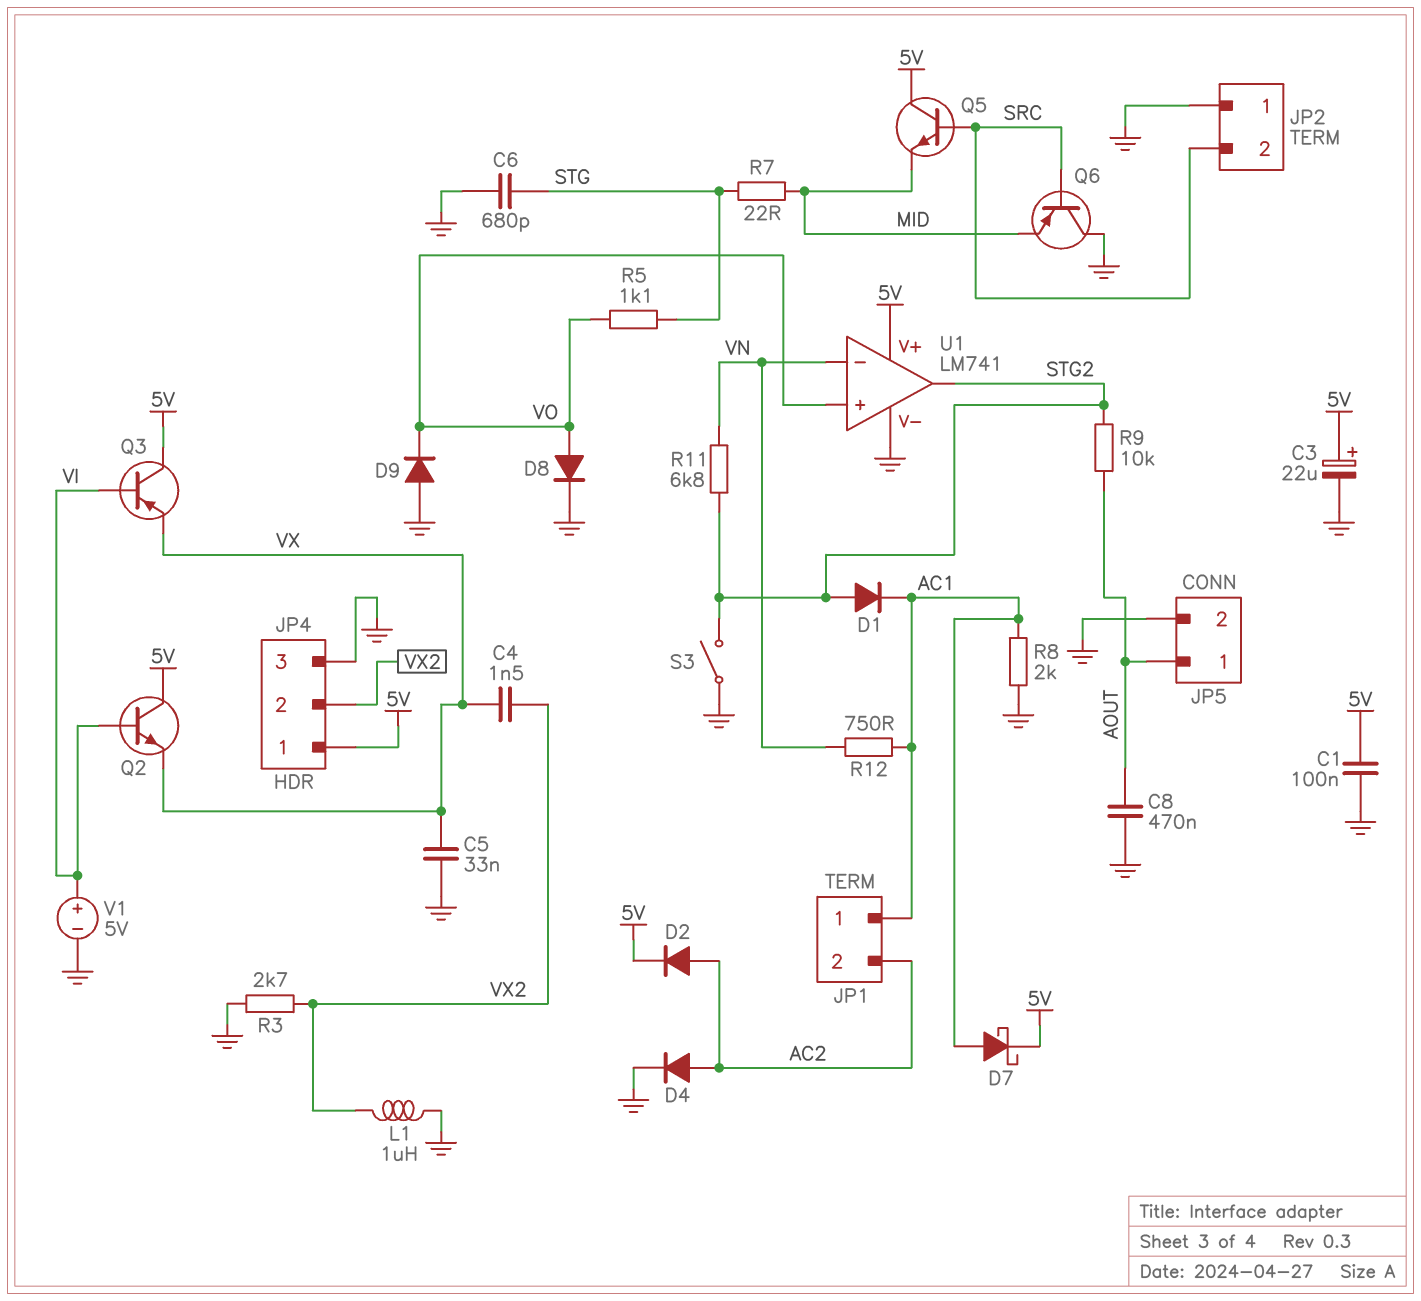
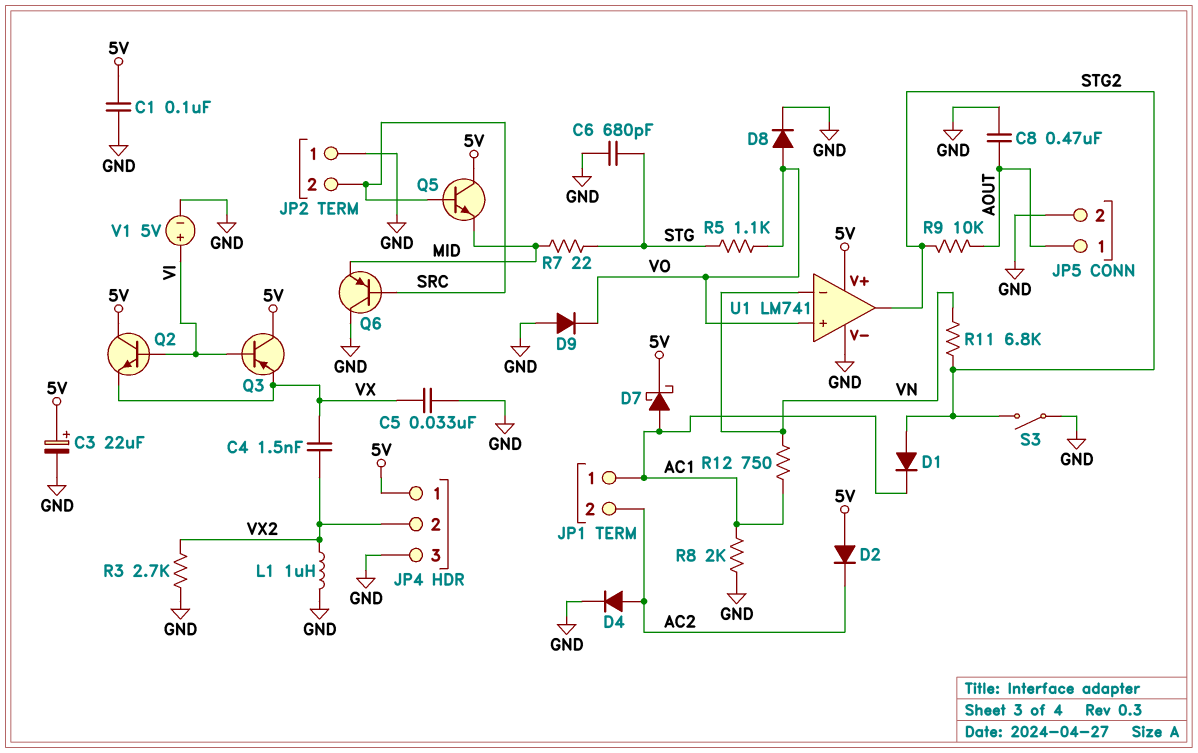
D2: diode (A AC2, K 5V) -> diode (A 5V, K AC2)

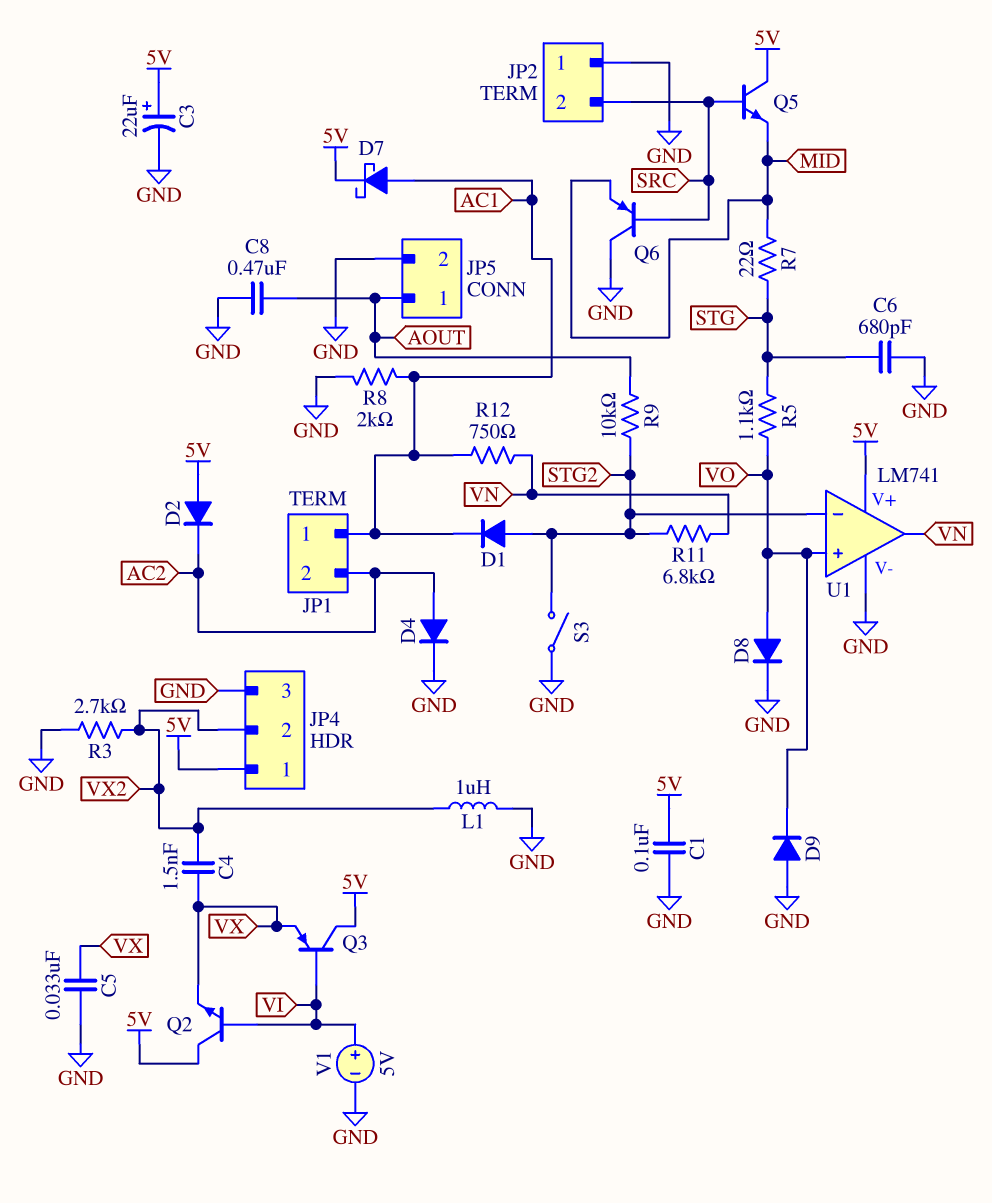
U1 pin in-: VN -> STG2
U1 pin out: STG2 -> VN

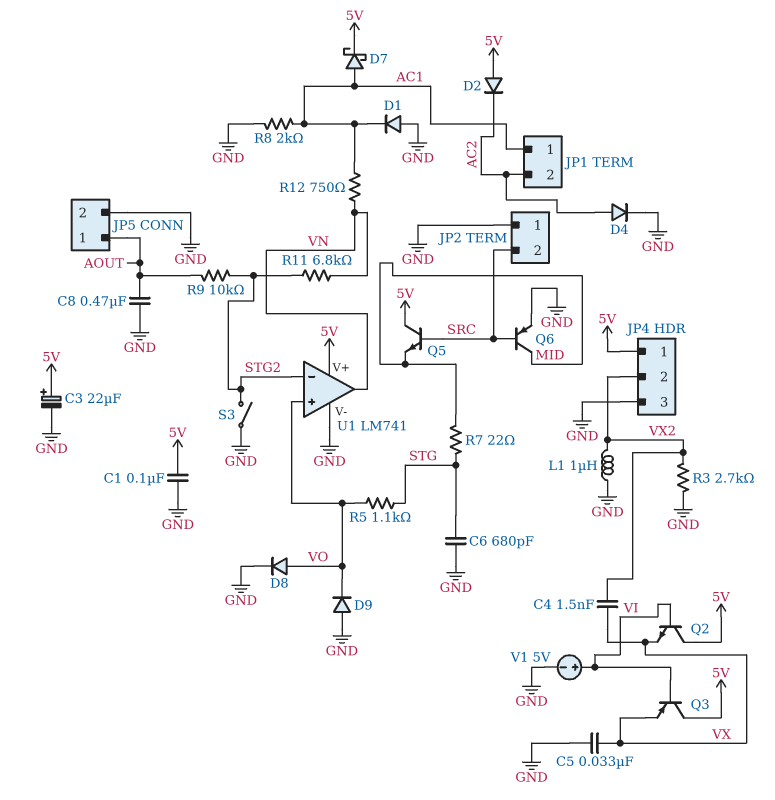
D1: diode (A STG2, K AC1) -> diode (A GND, K AC1)
Q6: PNP (B SRC, C GND, E MID) -> PNP (B SRC, C MID, E GND)

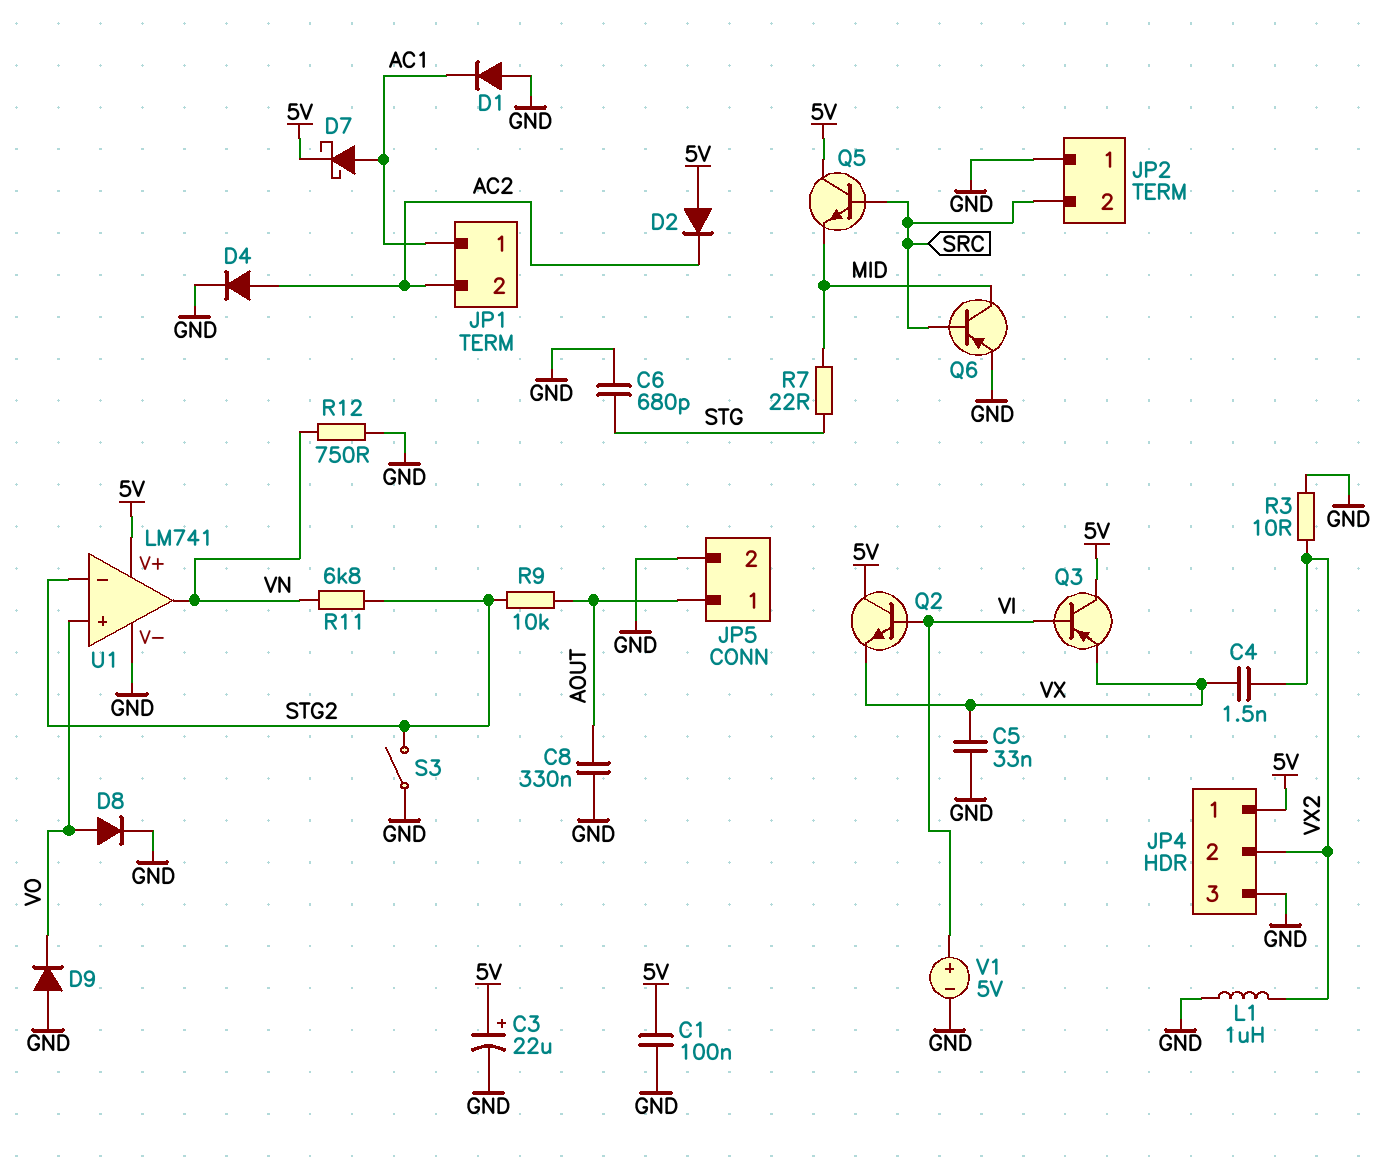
C8: 470nF (AOUT, GND) -> 330nF (AOUT, GND)
R3: 2.7k (GND, VX2) -> 10 (GND, VX2)
R5: 1.1k (STG, VO) -> none
R8: 2k (AC1, GND) -> none
R12: 750 (AC1, VN) -> 750 (GND, VN)

